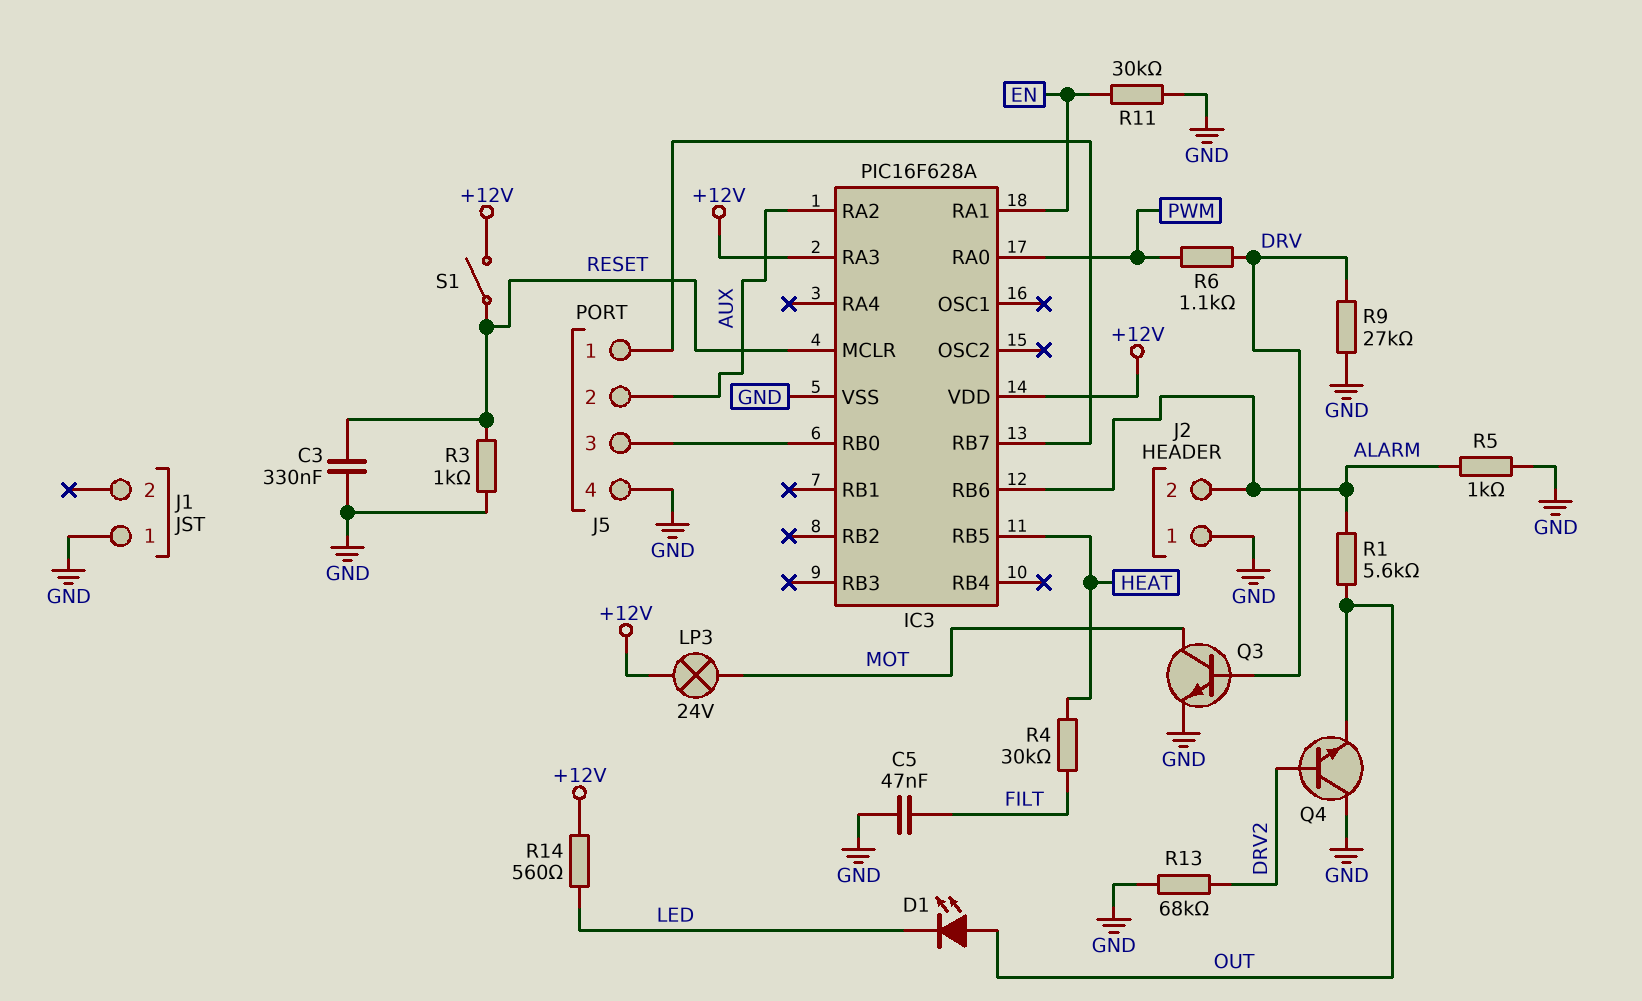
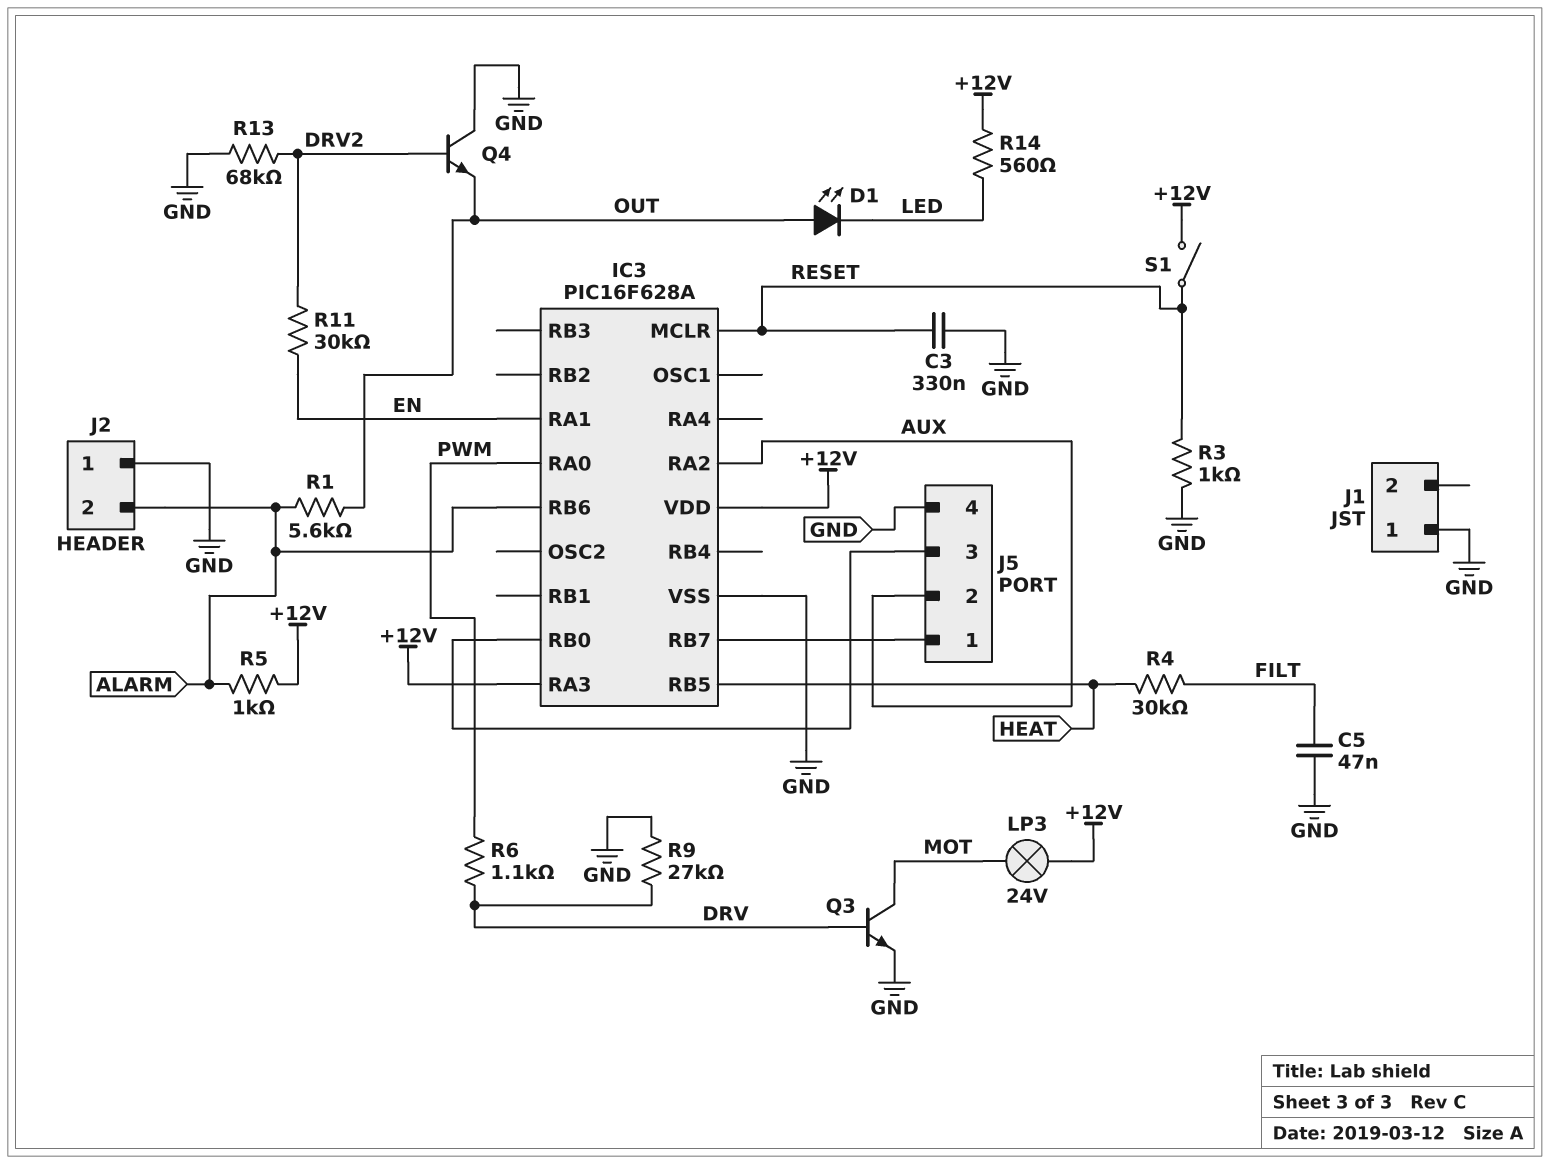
R5: 1k (ALARM, GND) -> 1k (+12V, ALARM)
R11: 30k (EN, GND) -> 30k (DRV2, EN)

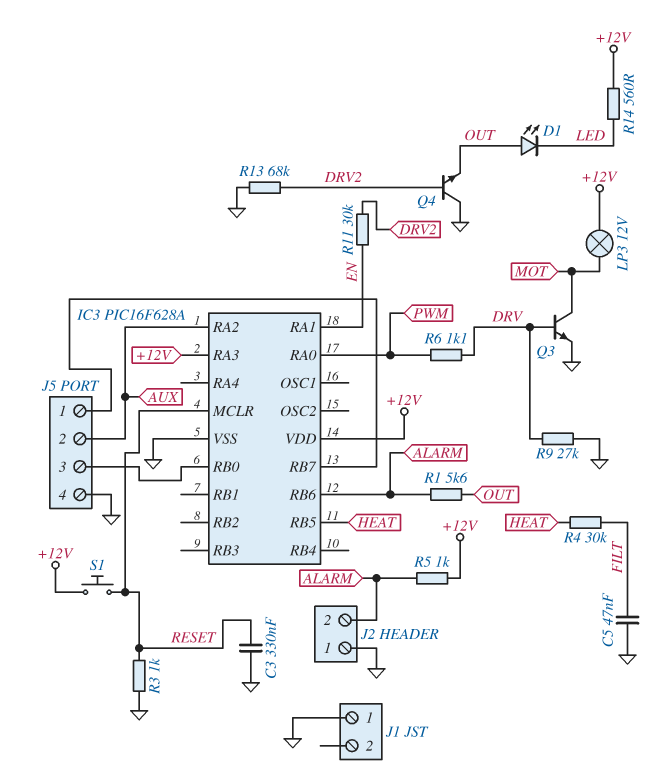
LP3: lamp 24V (+12V, MOT) -> lamp 12V (+12V, MOT)
S1: switch (+12V, RESET) -> button (+12V, RESET)

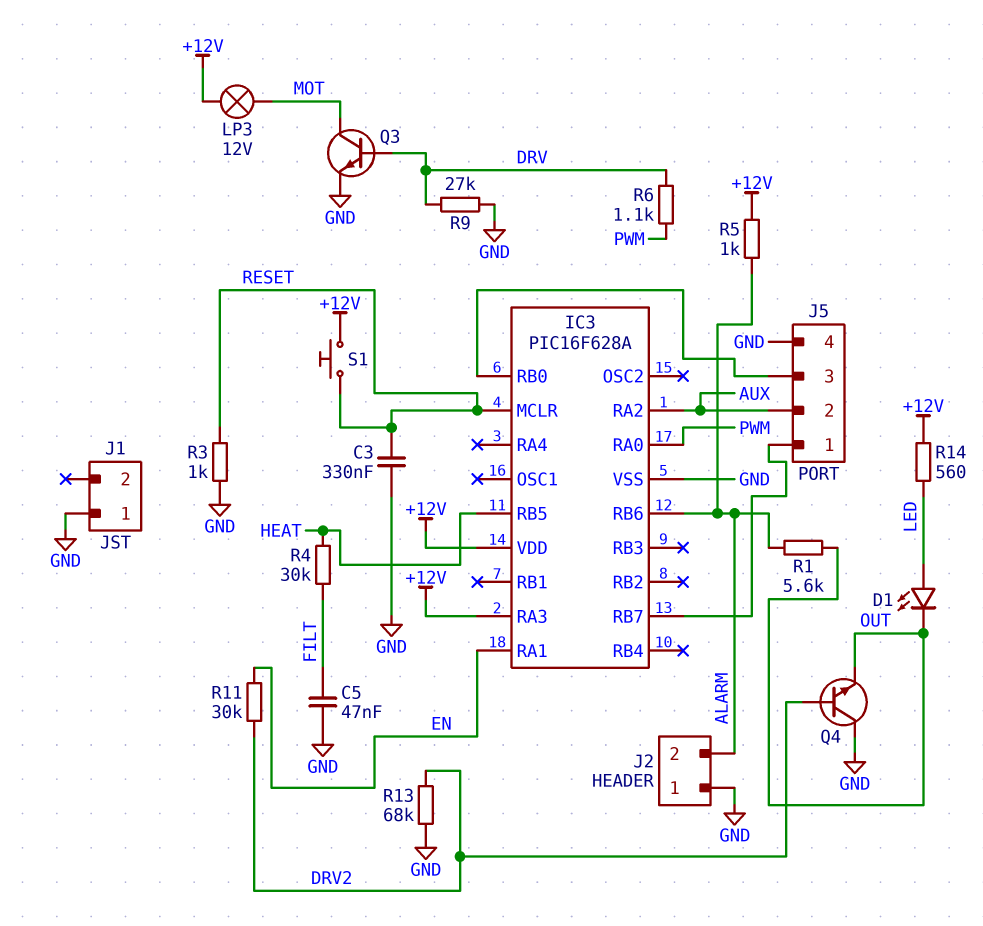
D1: LED (A OUT, K LED) -> LED (A LED, K OUT)

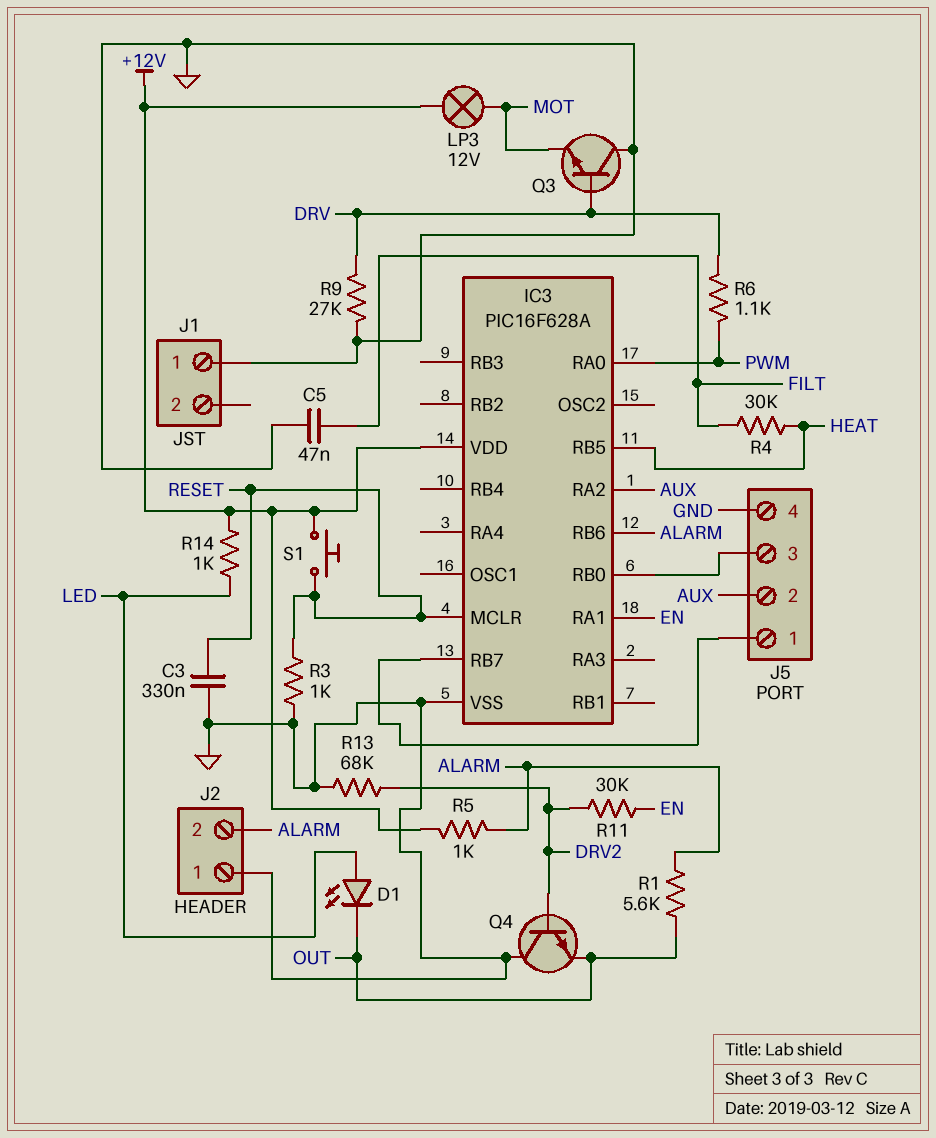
IC3 pin RA3: +12V -> none
Q3: NPN (B DRV, C MOT, E GND) -> NPN (B DRV, C GND, E MOT)
R14: 560 (+12V, LED) -> 1k (+12V, LED)

